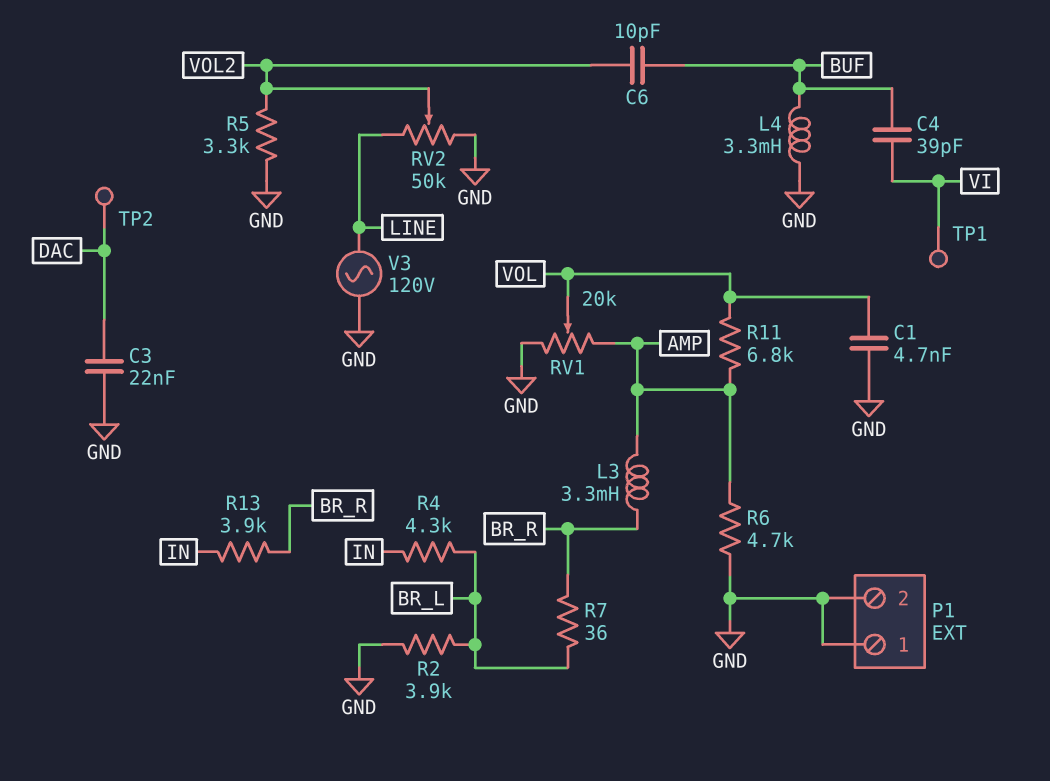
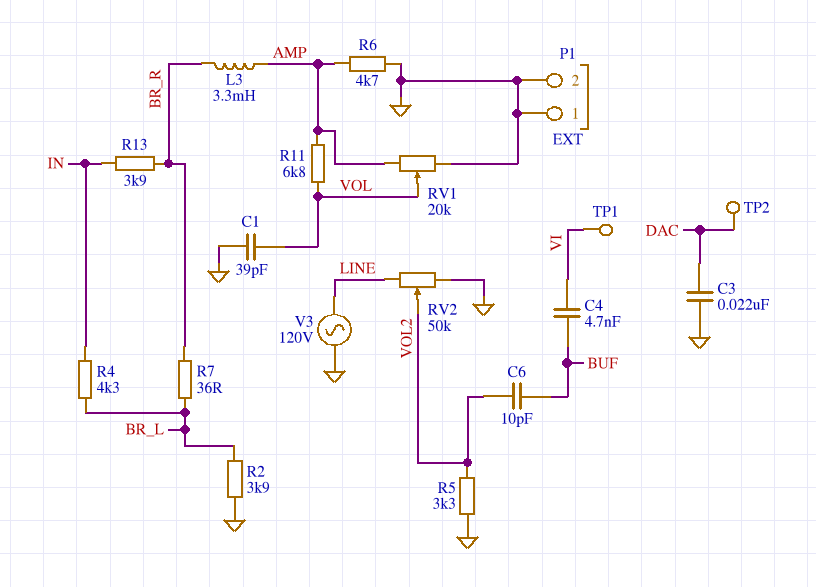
C1: 4.7nF (GND, VOL) -> 39pF (GND, VOL)
C4: 39pF (BUF, VI) -> 4.7nF (BUF, VI)
L4: 3.3mH (BUF, GND) -> none

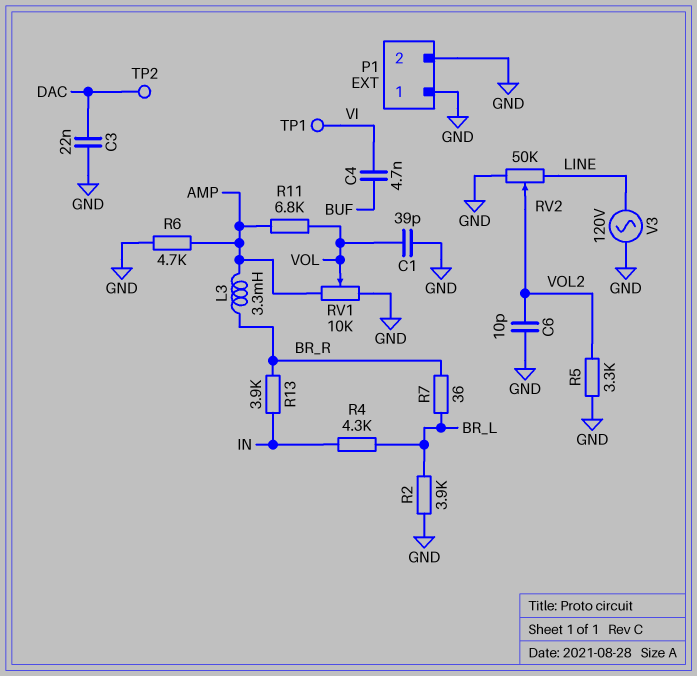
C6: 10pF (BUF, VOL2) -> 10pF (GND, VOL2)
RV1: 20k (AMP, GND, wiper VOL) -> 10k (AMP, GND, wiper VOL)

